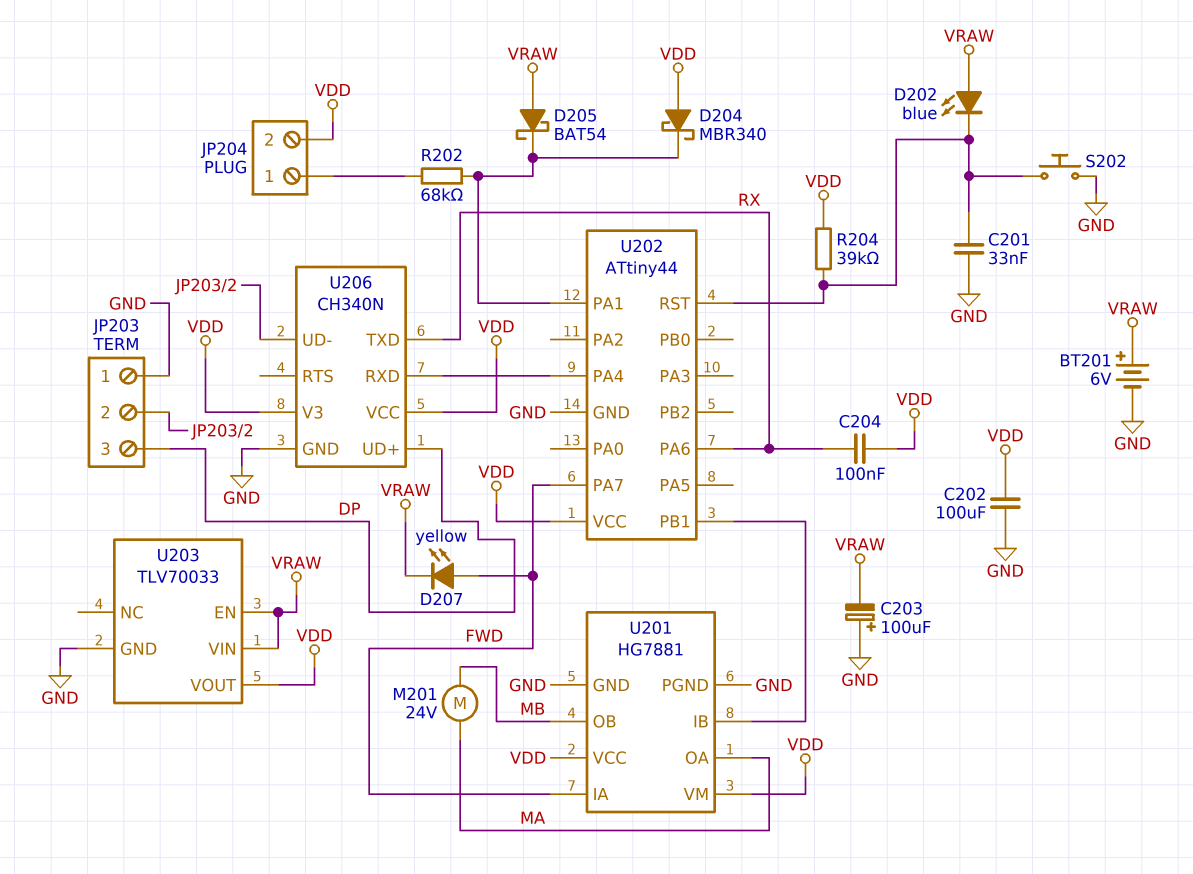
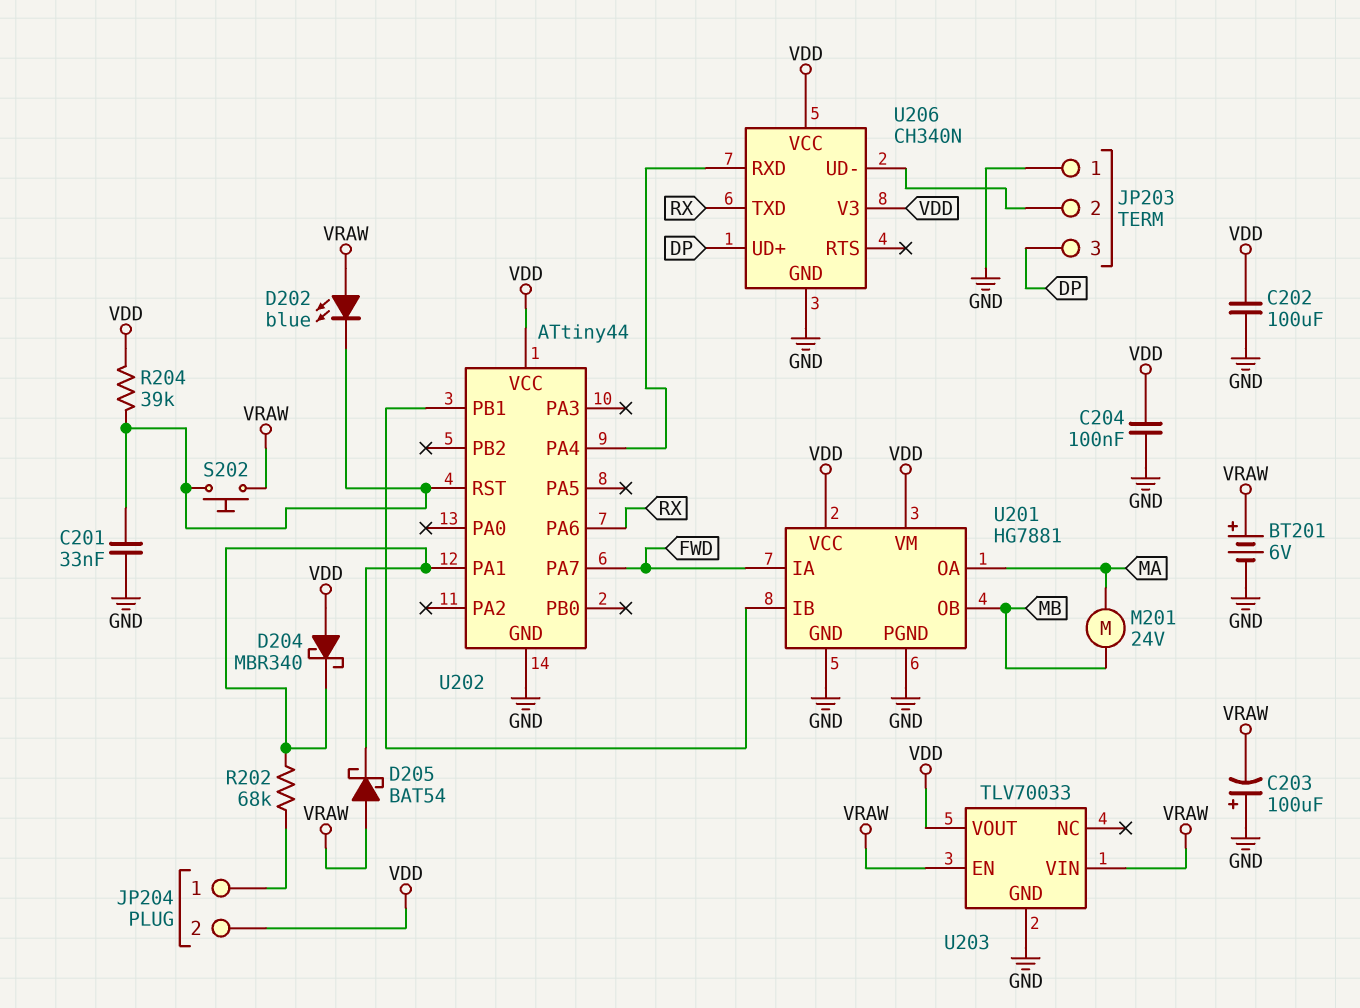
C204: 100nF (RX, VDD) -> 100nF (GND, VDD)
D207: LED yellow (A FWD, K VRAW) -> none
S202: button (GND, U202/RST) -> button (U202/RST, VRAW)

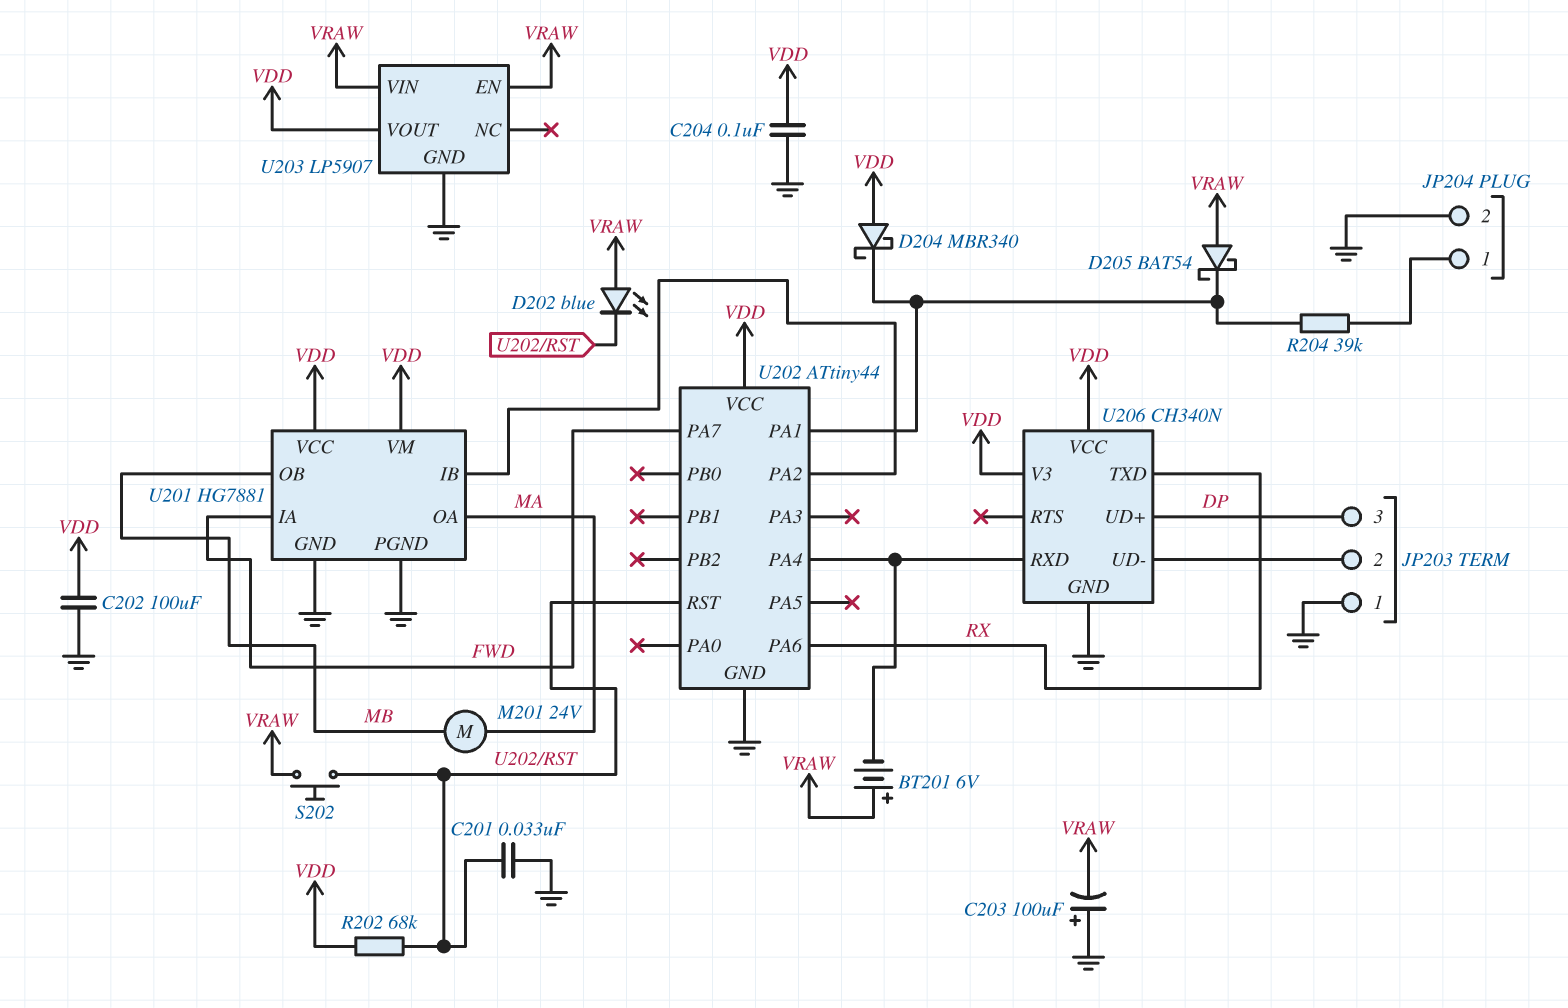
BT201: 6V (plus VRAW, minus GND) -> 6V (plus VRAW, minus U202/PA4)
JP204 pin 2: VDD -> GND
R202: 68k (JP204/1, U202/PA1) -> 68k (U202/RST, VDD)
R204: 39k (U202/RST, VDD) -> 39k (JP204/1, U202/PA1)
U202 pin PA2: none -> U201/IB
U202 pin PB1: U201/IB -> none
U203: TLV70033 -> LP5907

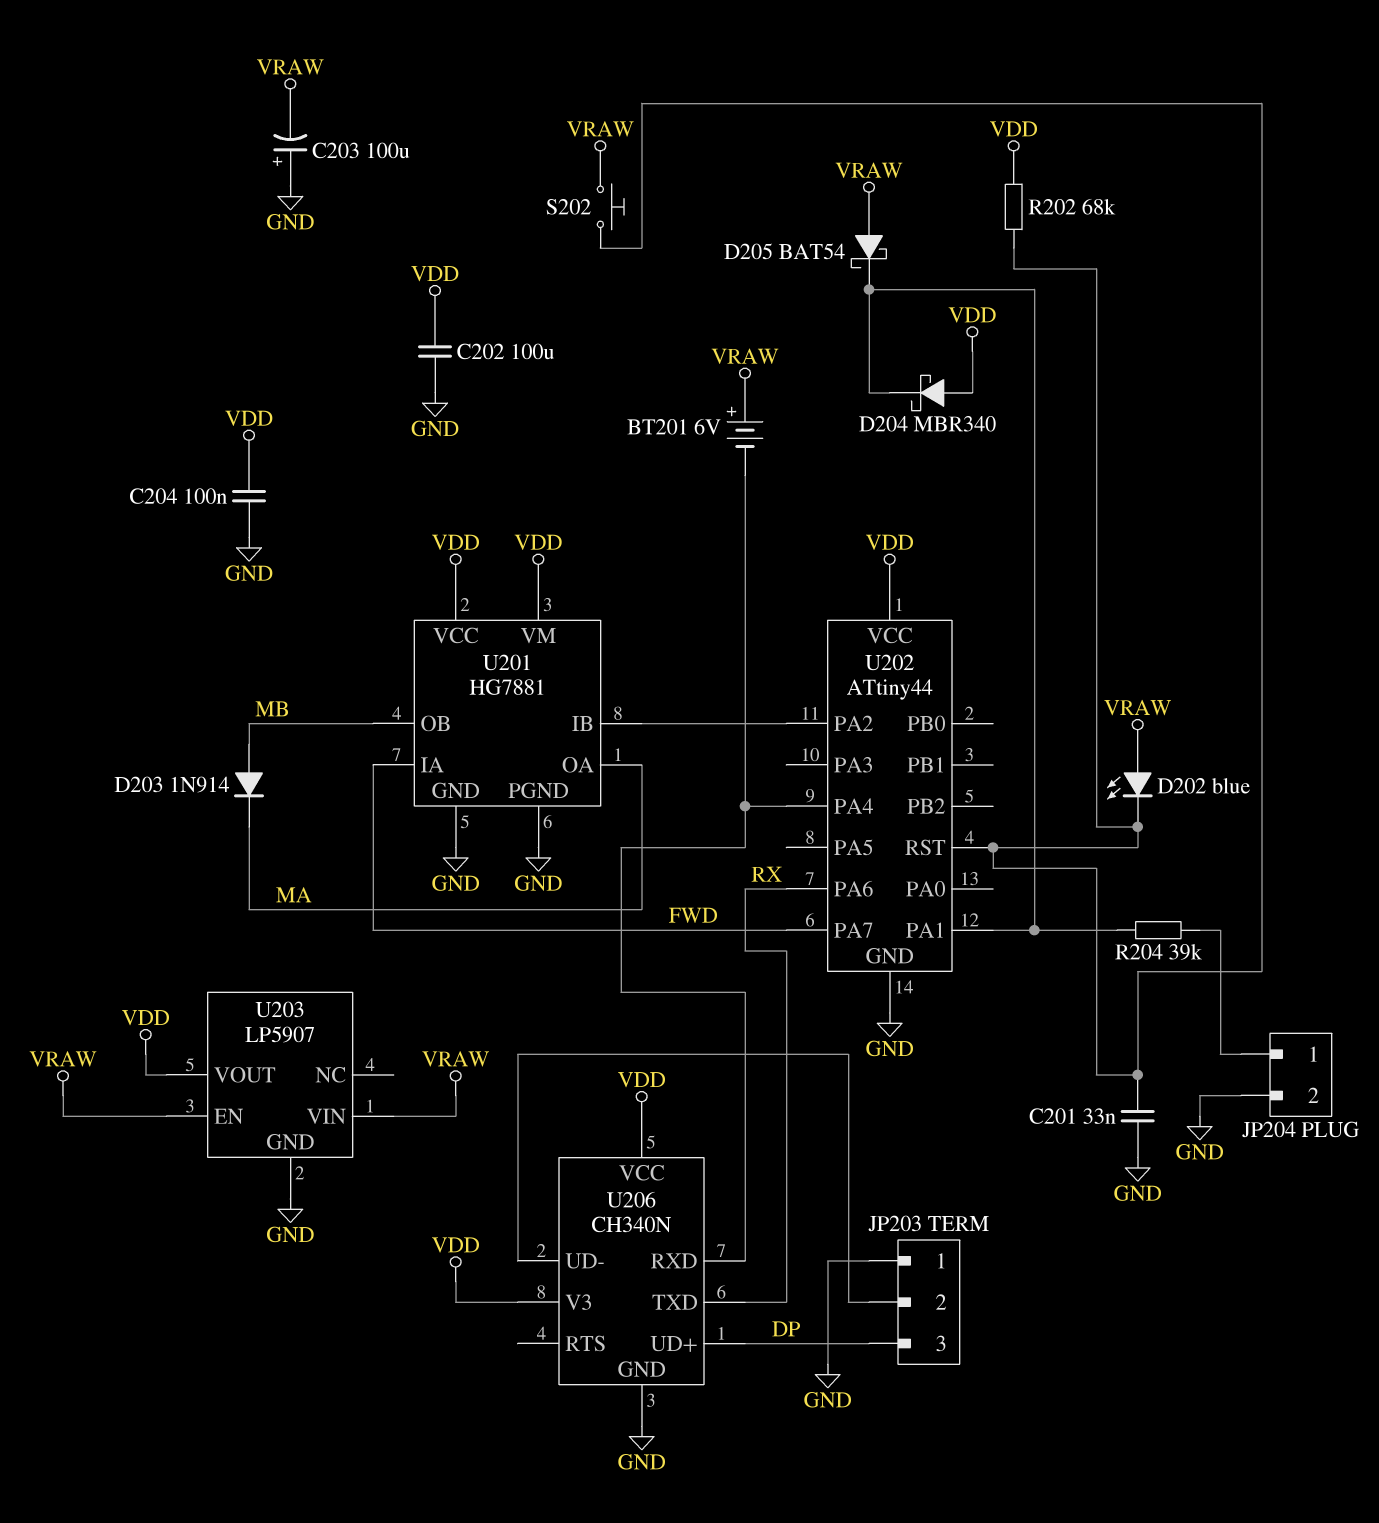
D203: none -> diode 1N914 (A MB, K MA)
M201: motor 24V (MA, MB) -> none

